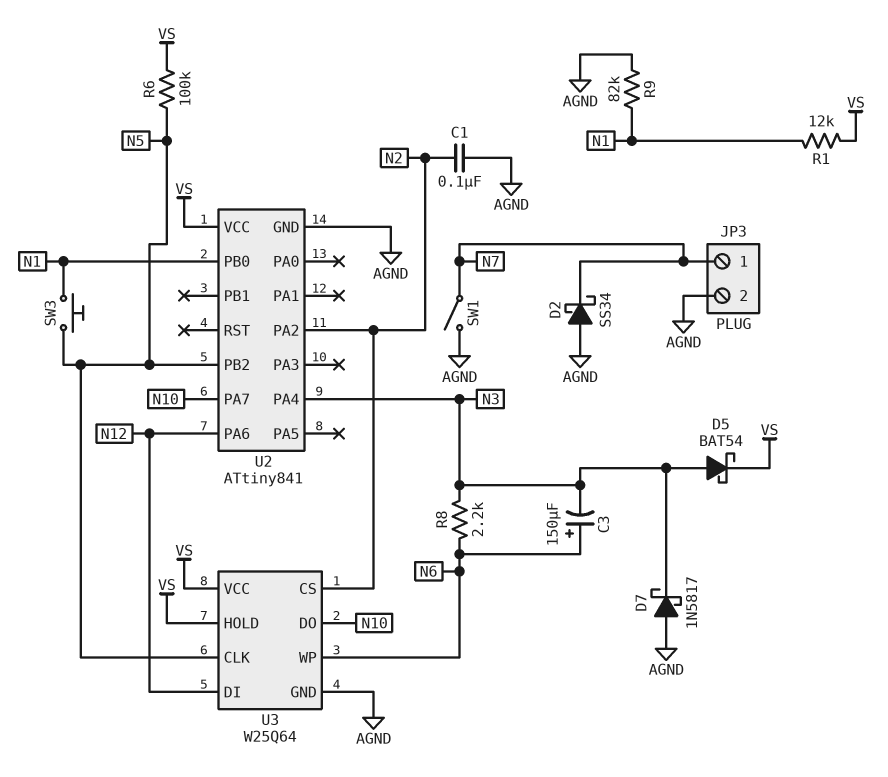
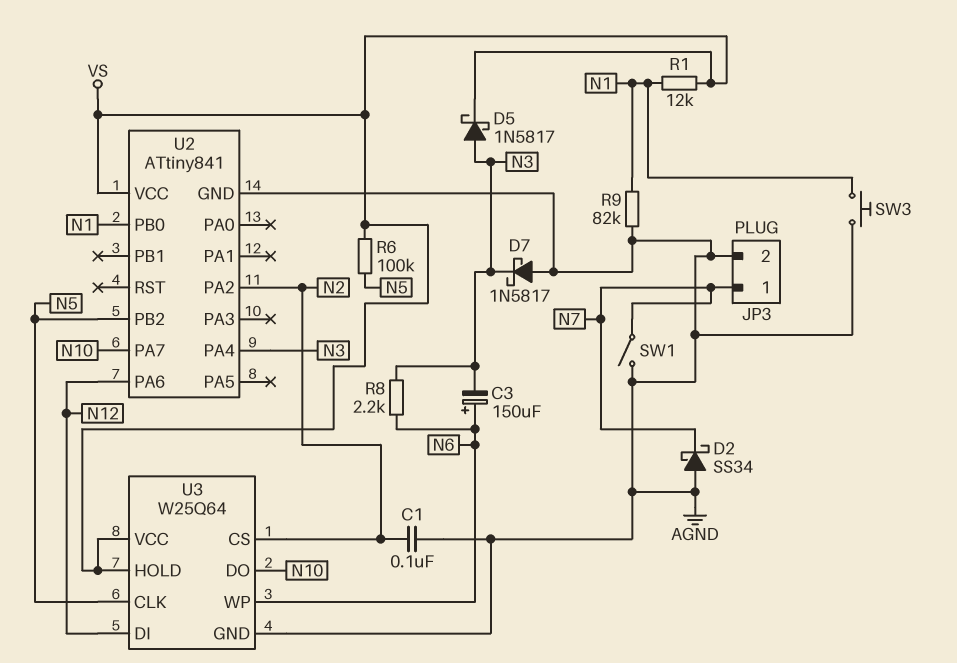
D5: schottky BAT54 (A N3, K VS) -> schottky 1N5817 (A N3, K VS)
SW3: button (N1, N5) -> button (AGND, N1)

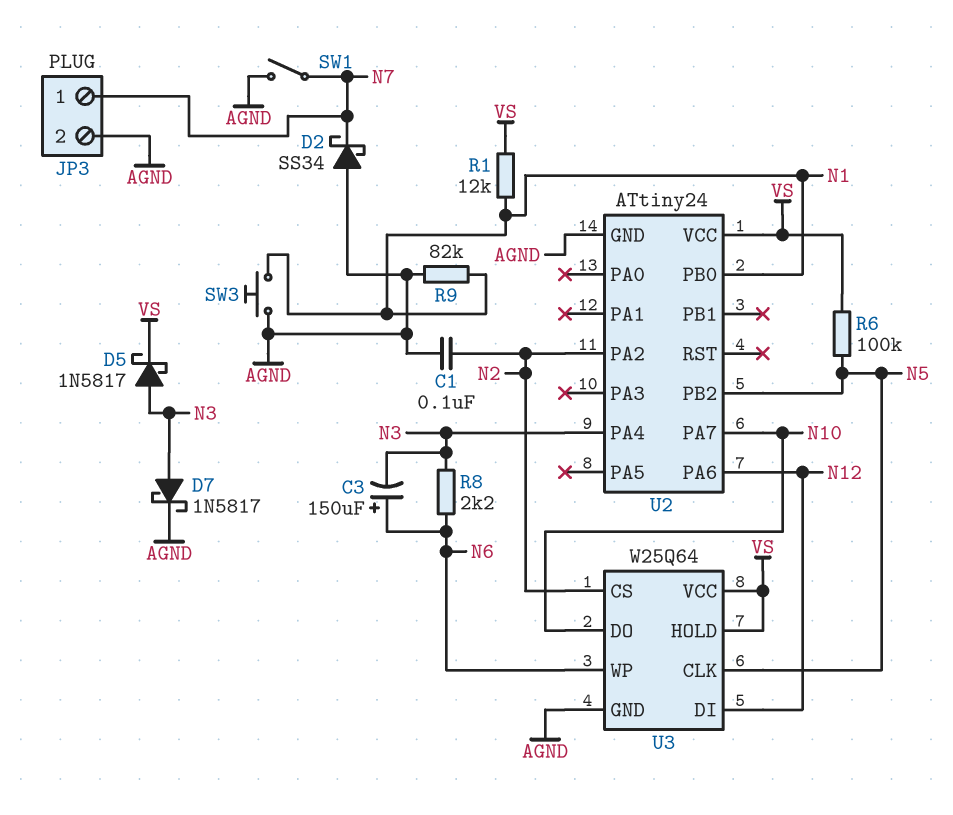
D7: schottky 1N5817 (A AGND, K N3) -> schottky 1N5817 (A N3, K AGND)
U2: ATtiny841 -> ATtiny24

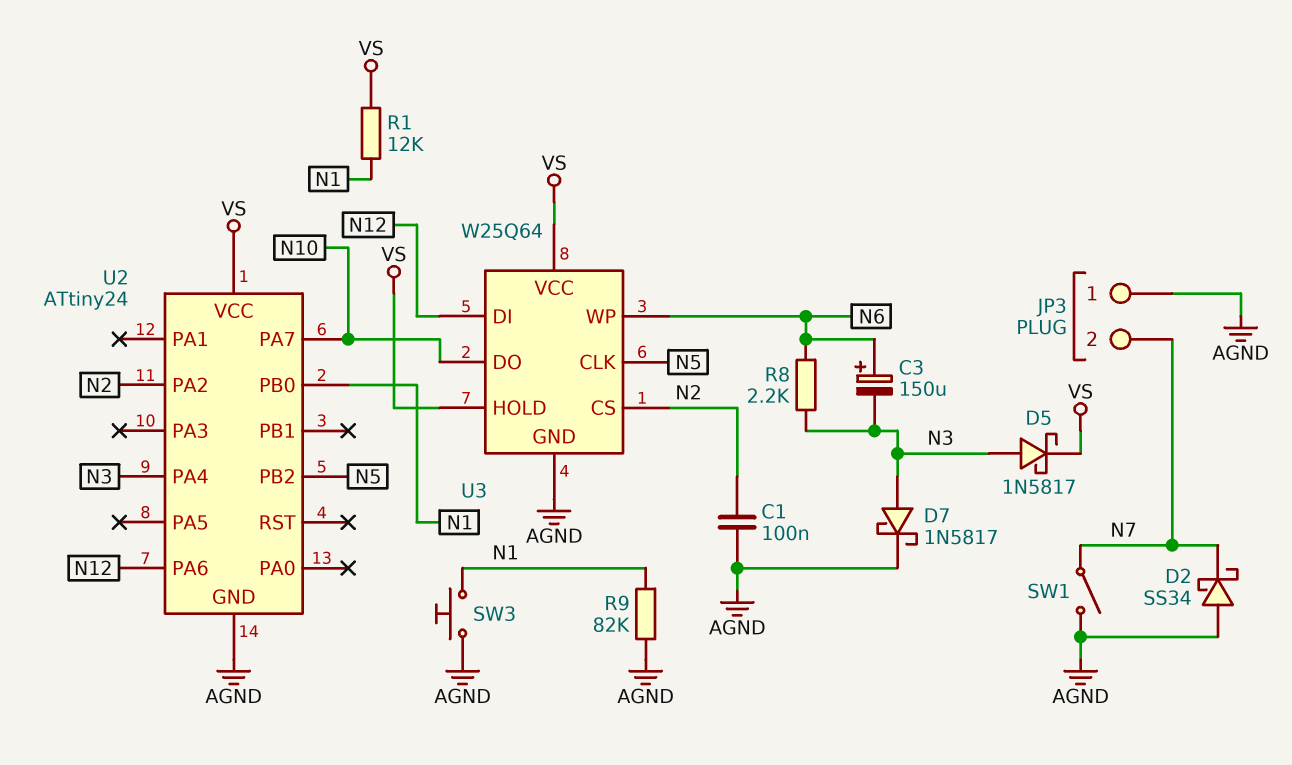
JP3 pin 1: N7 -> AGND
JP3 pin 2: AGND -> N7
R6: 100k (N5, VS) -> none

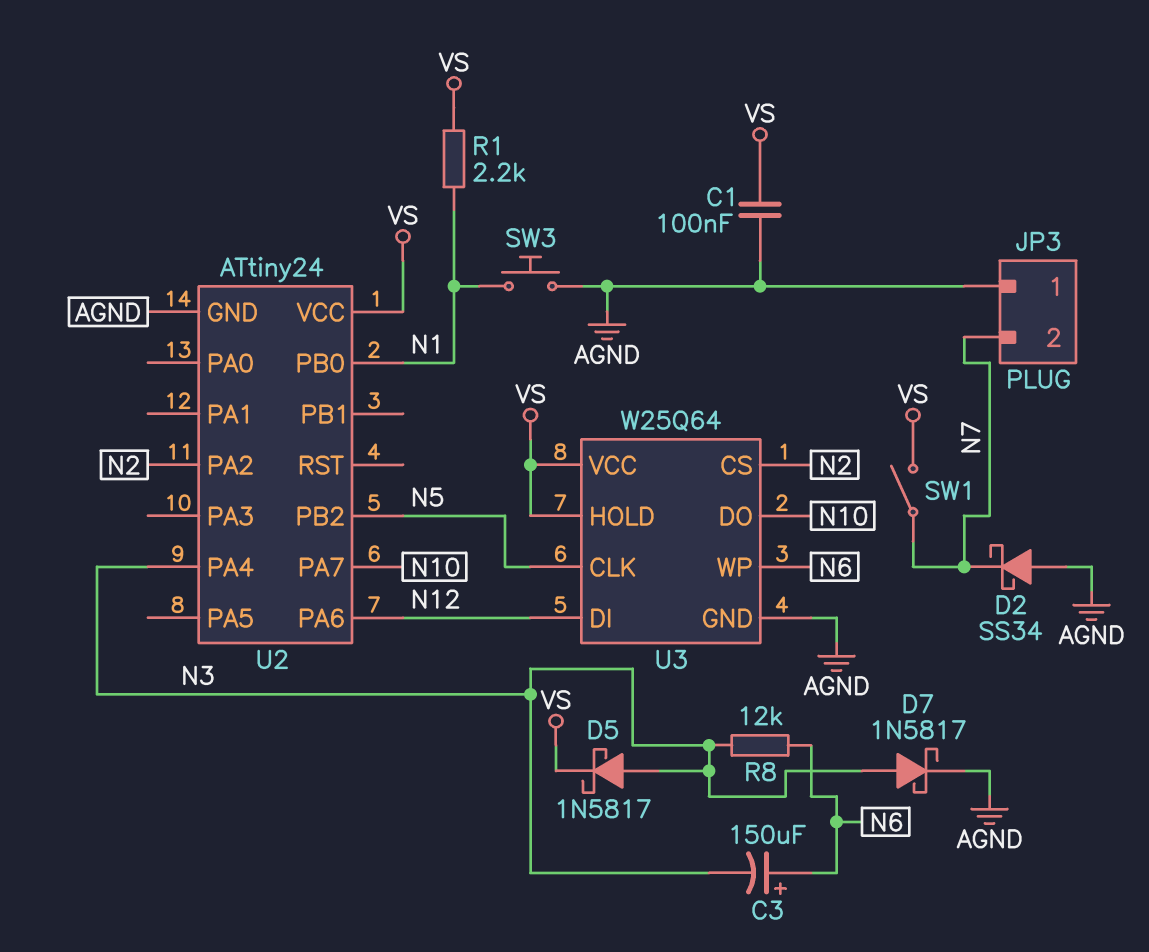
C1: 100nF (AGND, N2) -> 100nF (AGND, VS)
R1: 12k (N1, VS) -> 2.2k (N1, VS)
R8: 2.2k (N3, N6) -> 12k (N3, N6)
R9: 82k (AGND, N1) -> none
SW1: switch (AGND, N7) -> switch (N7, VS)

